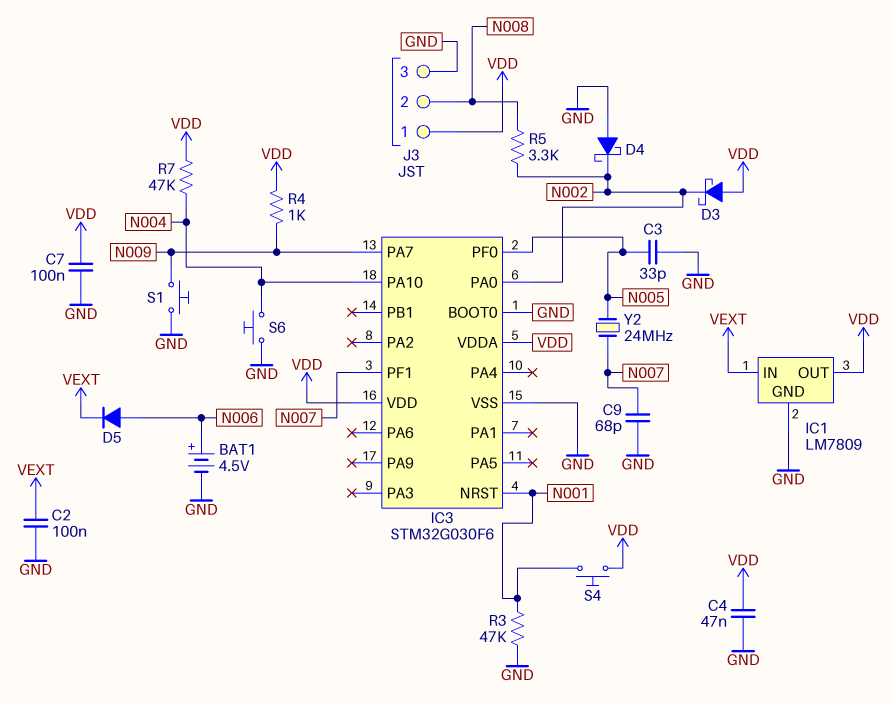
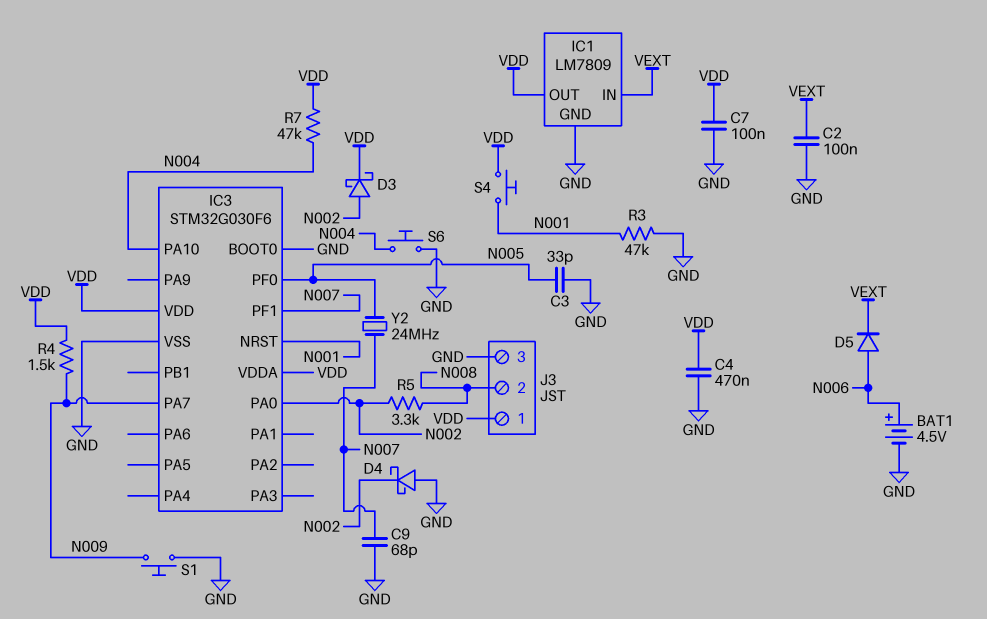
C4: 47nF (GND, VDD) -> 470nF (GND, VDD)
D3: schottky (A VDD, K N002) -> schottky (A N002, K VDD)
R4: 1k (N009, VDD) -> 1.5k (N009, VDD)

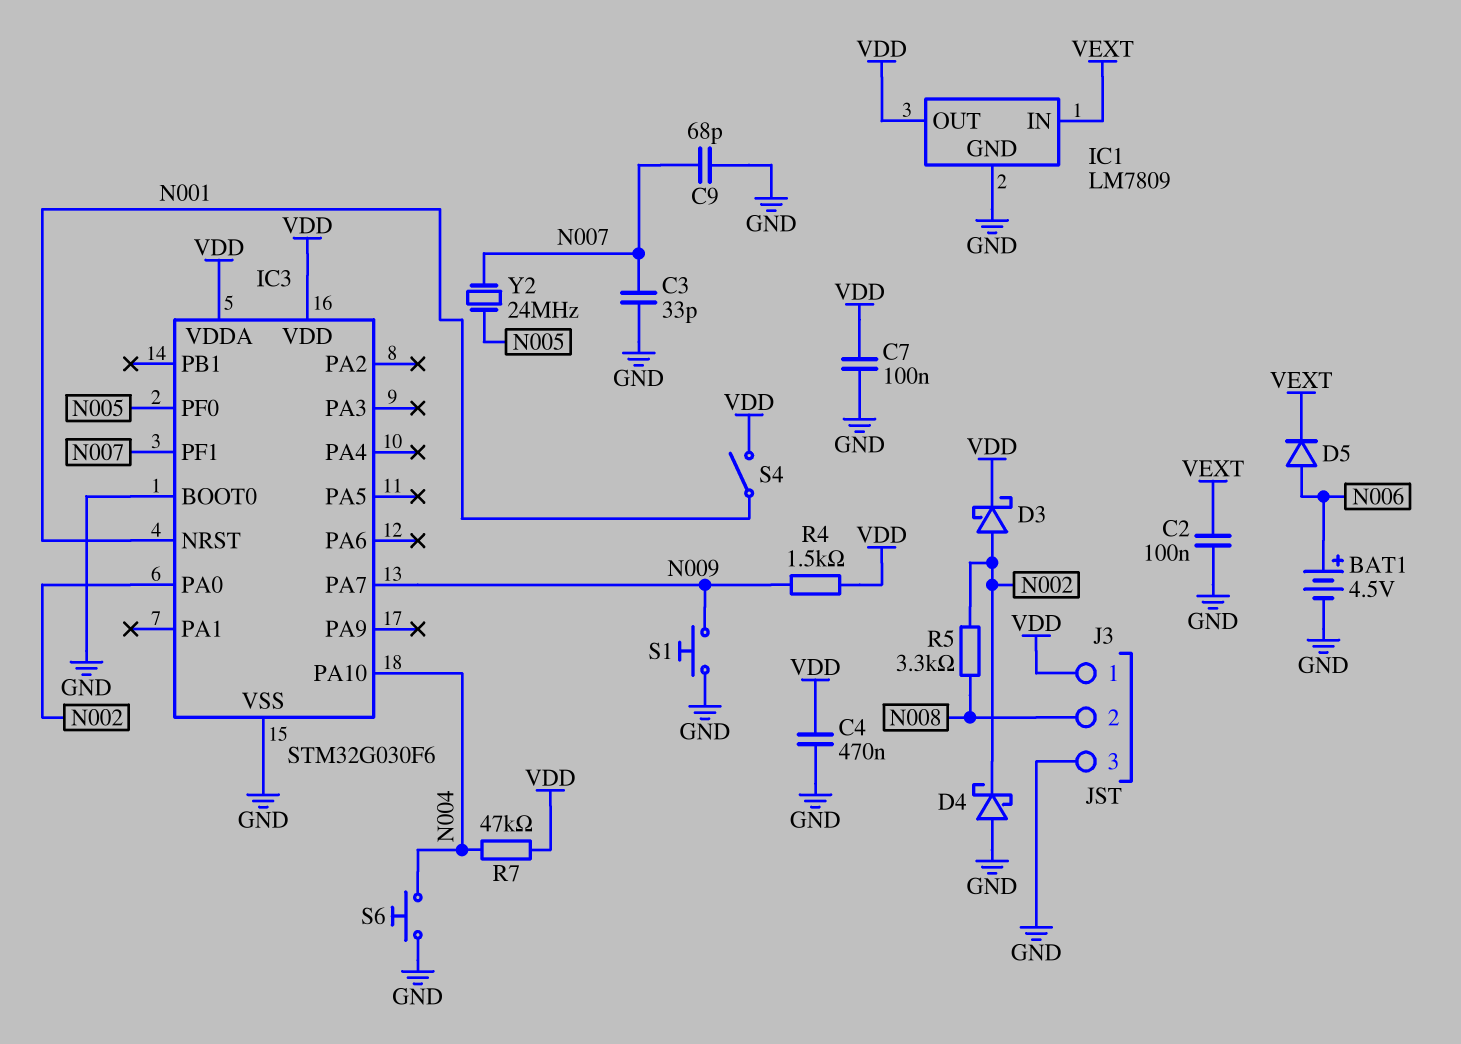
C3: 33pF (GND, N005) -> 33pF (GND, N007)
R3: 47k (GND, N001) -> none
S4: button (N001, VDD) -> switch (N001, VDD)

